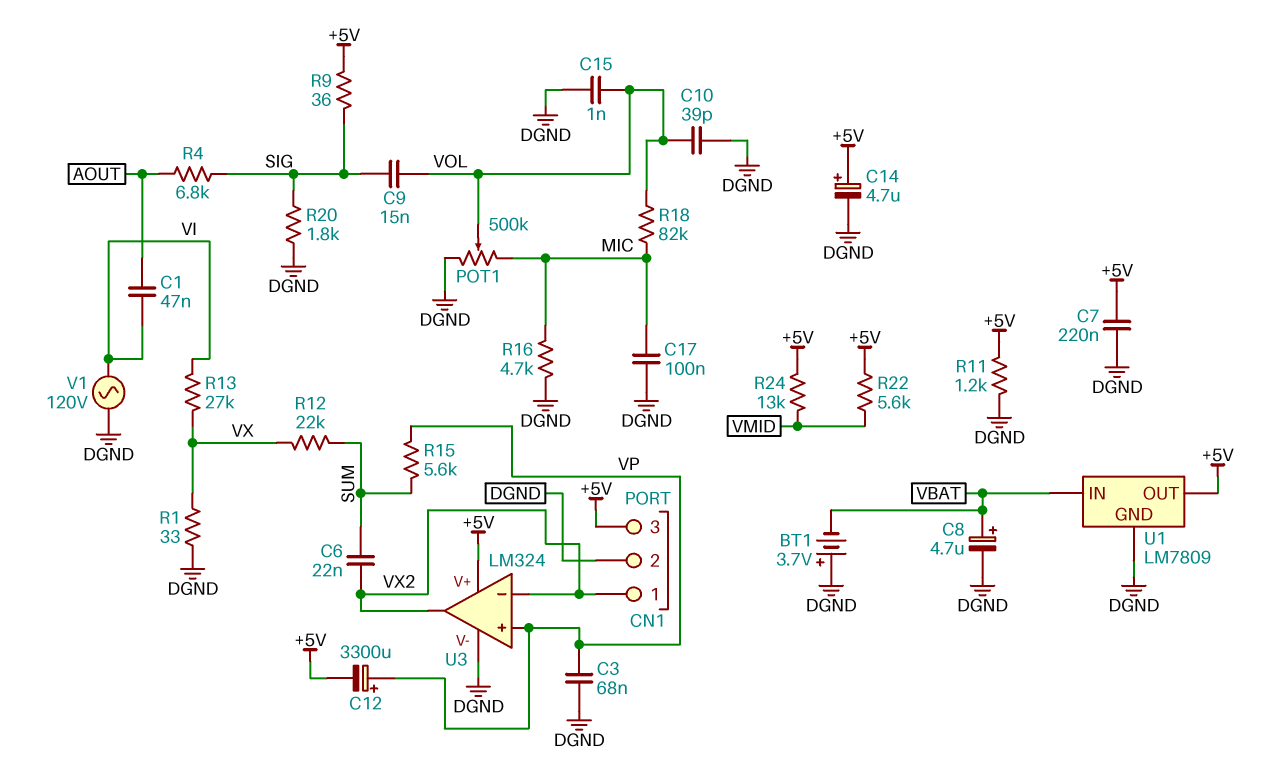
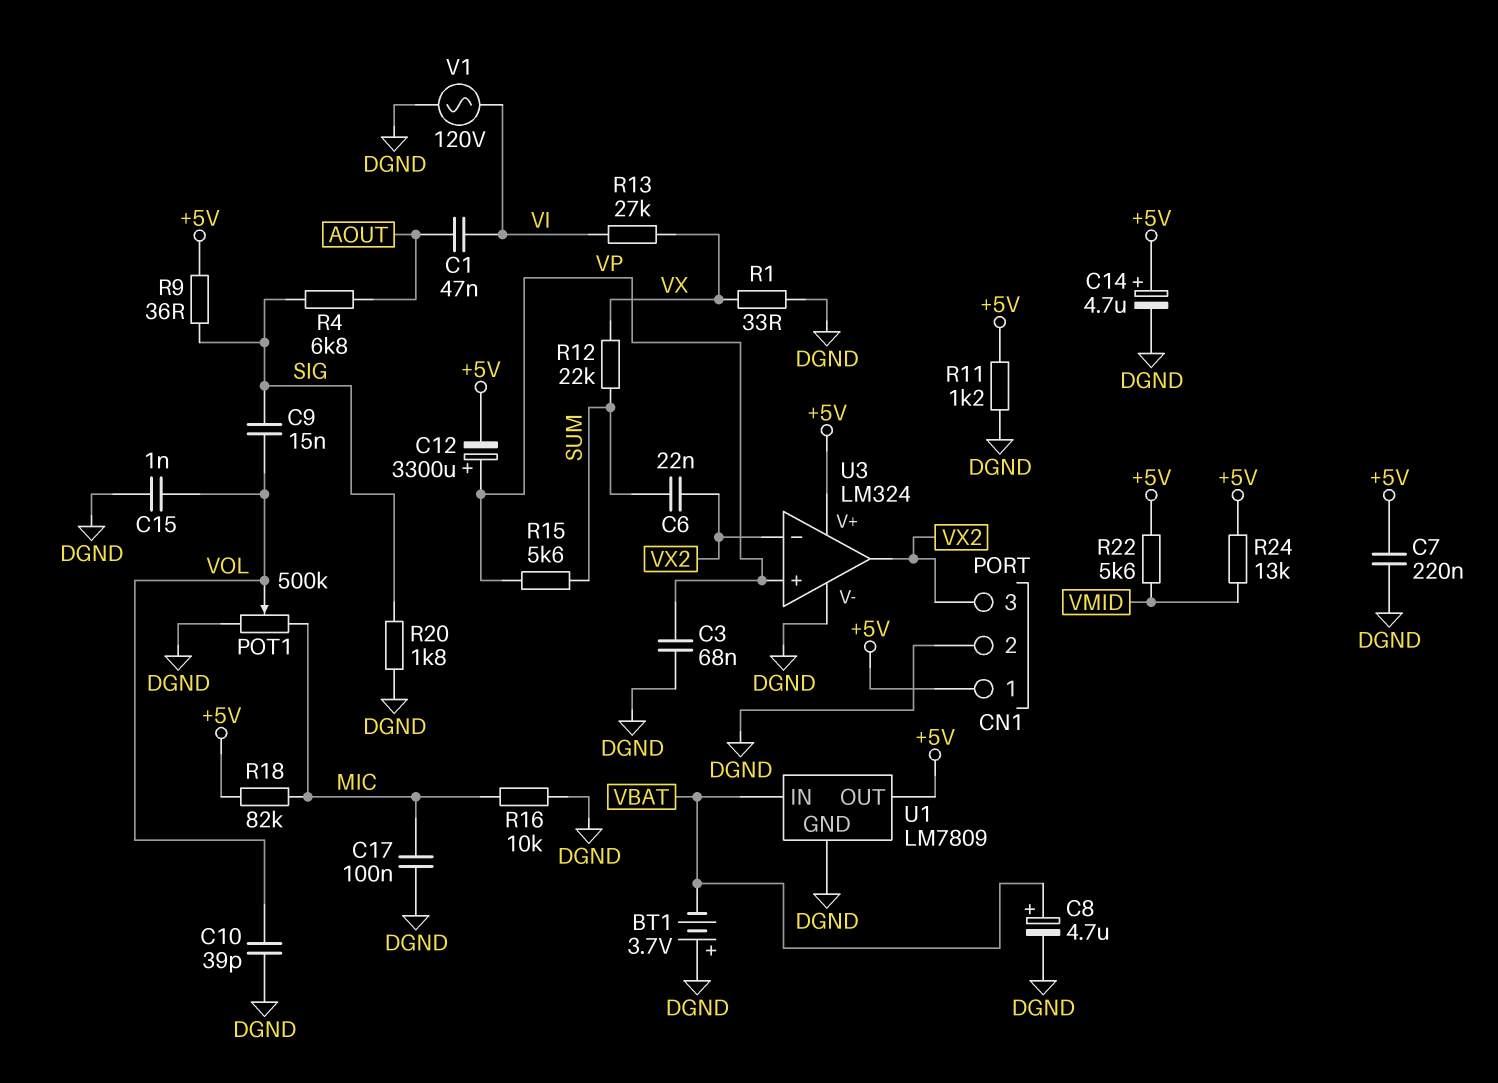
CN1 pin 1: VX2 -> +5V
CN1 pin 3: +5V -> VX2
R16: 4.7k (DGND, MIC) -> 10k (DGND, MIC)
R18: 82k (MIC, VOL) -> 82k (+5V, MIC)

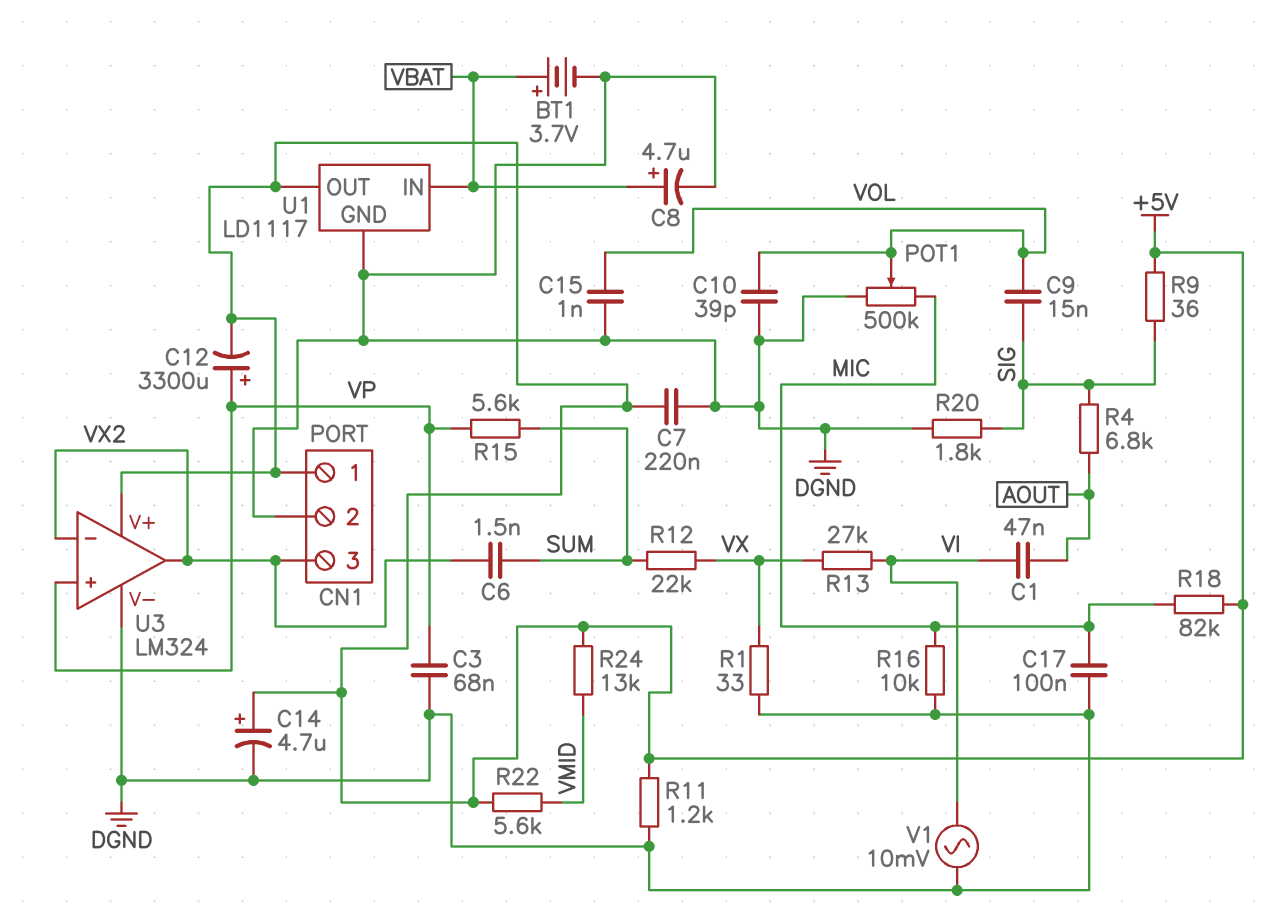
BT1: 3.7V (plus DGND, minus VBAT) -> 3.7V (plus VBAT, minus DGND)
C6: 22nF (SUM, VX2) -> 1.5nF (SUM, VX2)
U1: LM7809 -> LD1117
V1: AC 120V (DGND, VI) -> AC 10mV (DGND, VI)

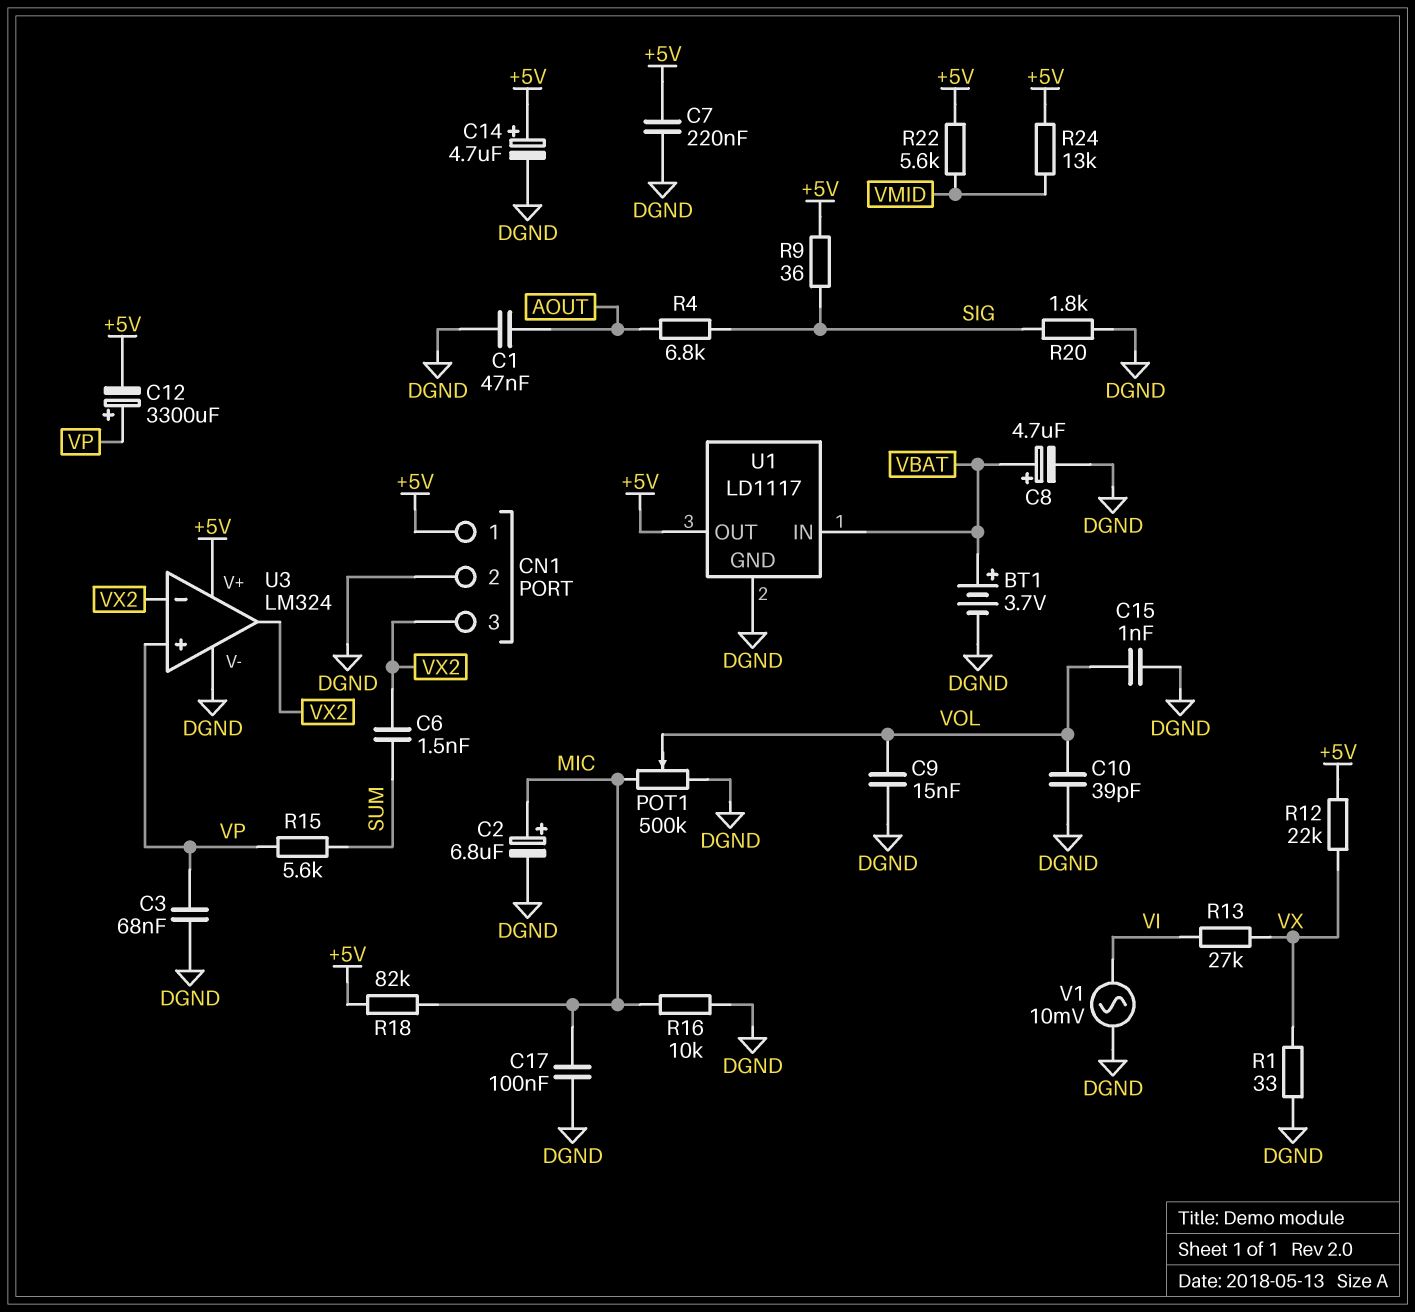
C1: 47nF (AOUT, VI) -> 47nF (AOUT, DGND)
C2: none -> 6.8uF (plus MIC, minus DGND)
C9: 15nF (SIG, VOL) -> 15nF (DGND, VOL)
R11: 1.2k (+5V, DGND) -> none
R12: 22k (SUM, VX) -> 22k (+5V, VX)

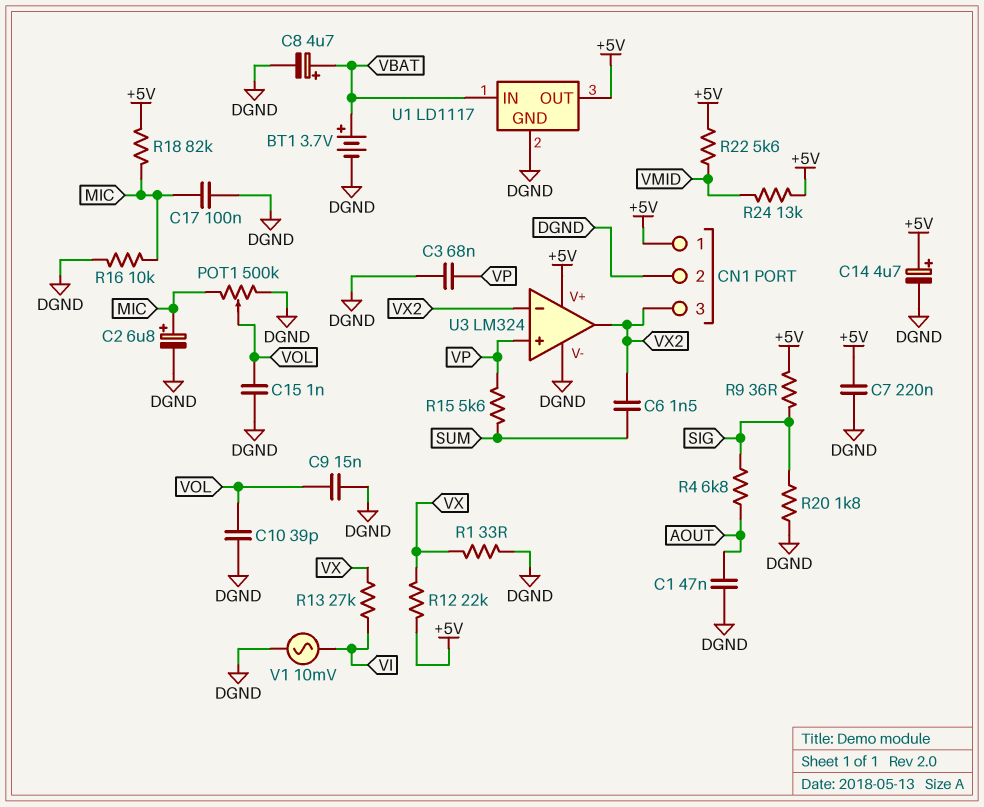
C12: 3300uF (plus VP, minus +5V) -> none

